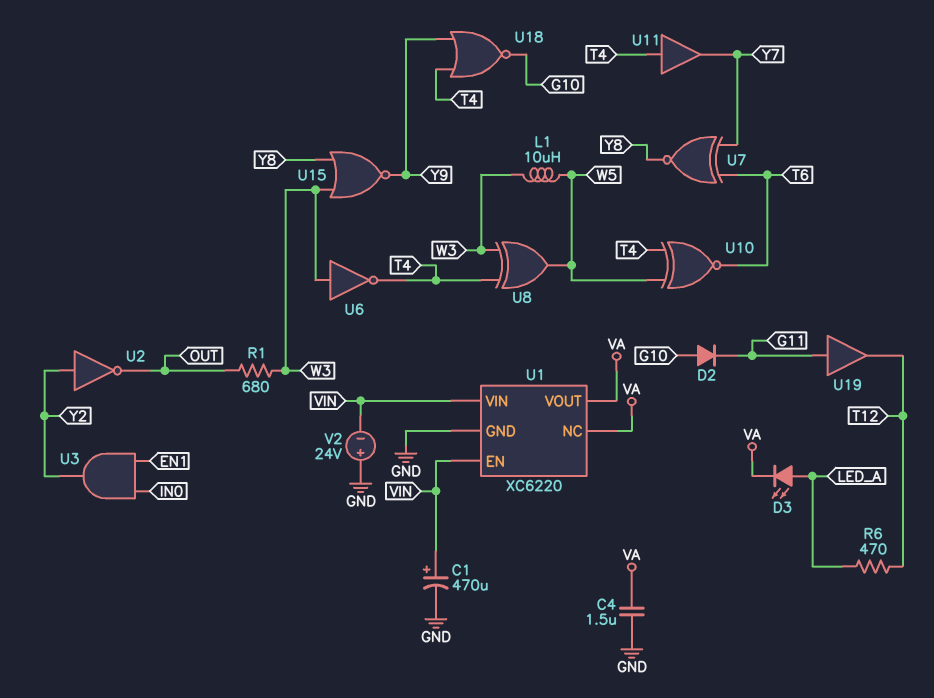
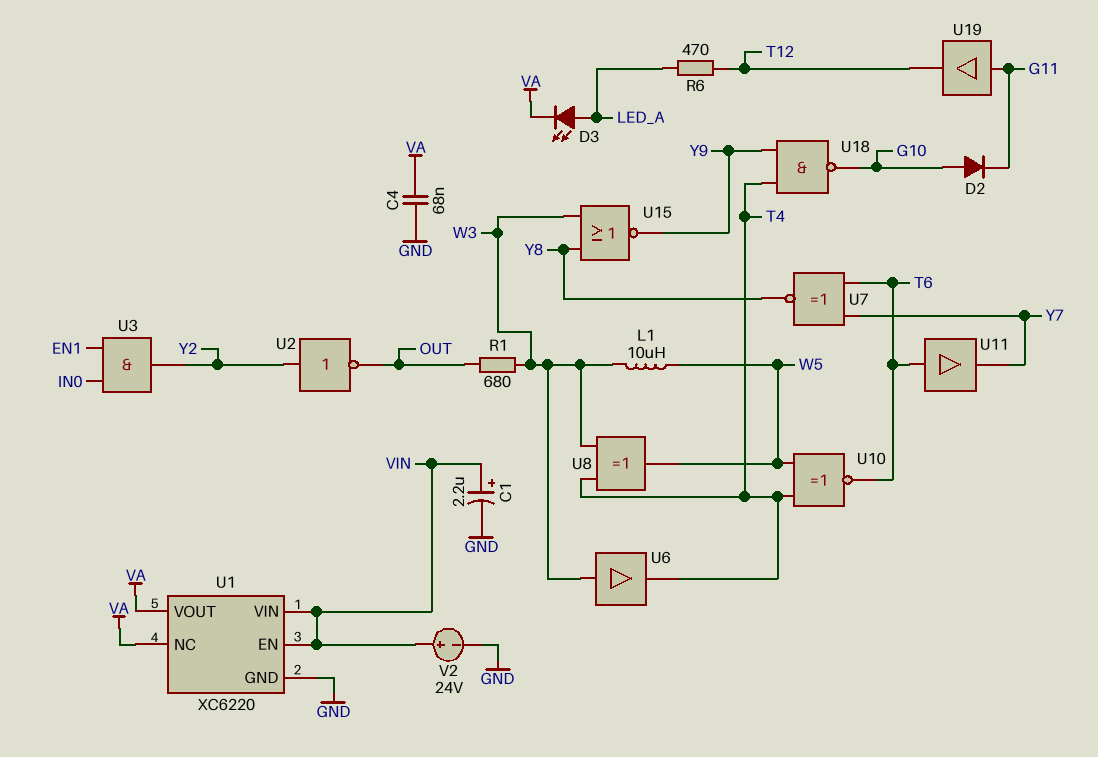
C1: 470uF (plus VIN, minus GND) -> 2.2uF (plus VIN, minus GND)
C4: 1.5uF (GND, VA) -> 68nF (GND, VA)
U6: NOT (in W3, out T4) -> buffer (in W3, out T4)
U11: buffer (in T4, out Y7) -> buffer (in T6, out Y7)
U18: NOR (in T4, in Y9, out G10) -> NAND (in T4, in Y9, out G10)
V2: 24V (plus GND, minus VIN) -> 24V (plus VIN, minus GND)

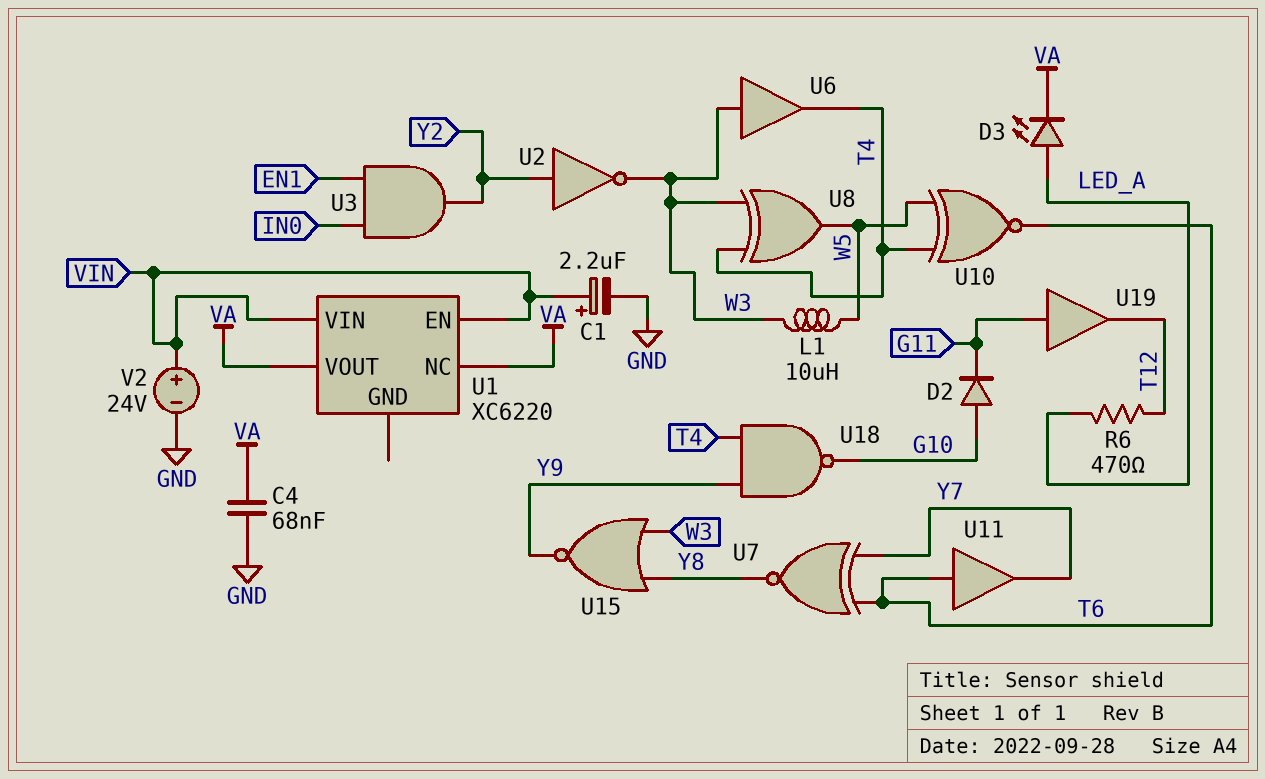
R1: 680 (OUT, W3) -> none
U1 pin GND: GND -> none
U2: NOT (in Y2, out OUT) -> NOT (in Y2, out W3)

